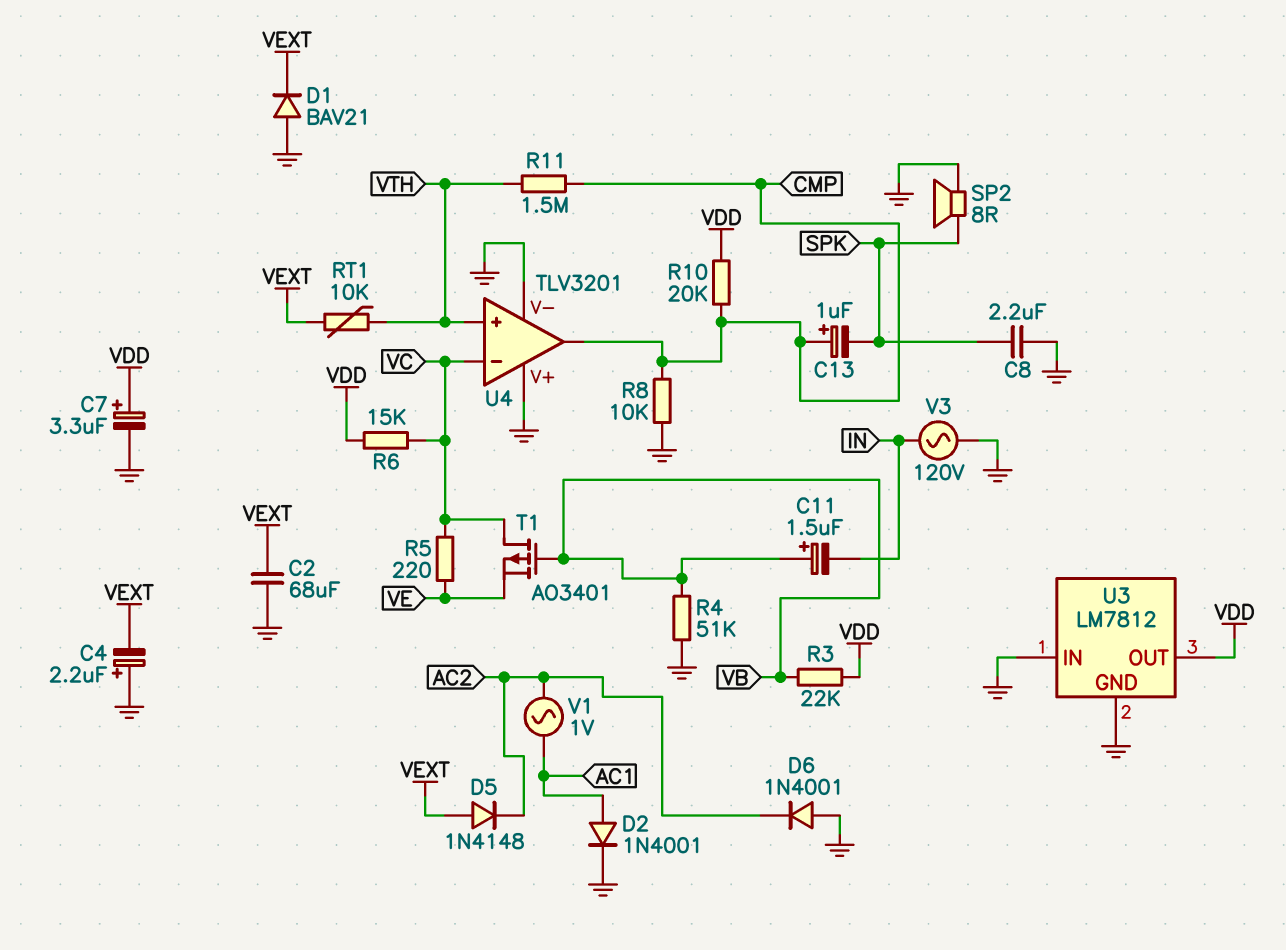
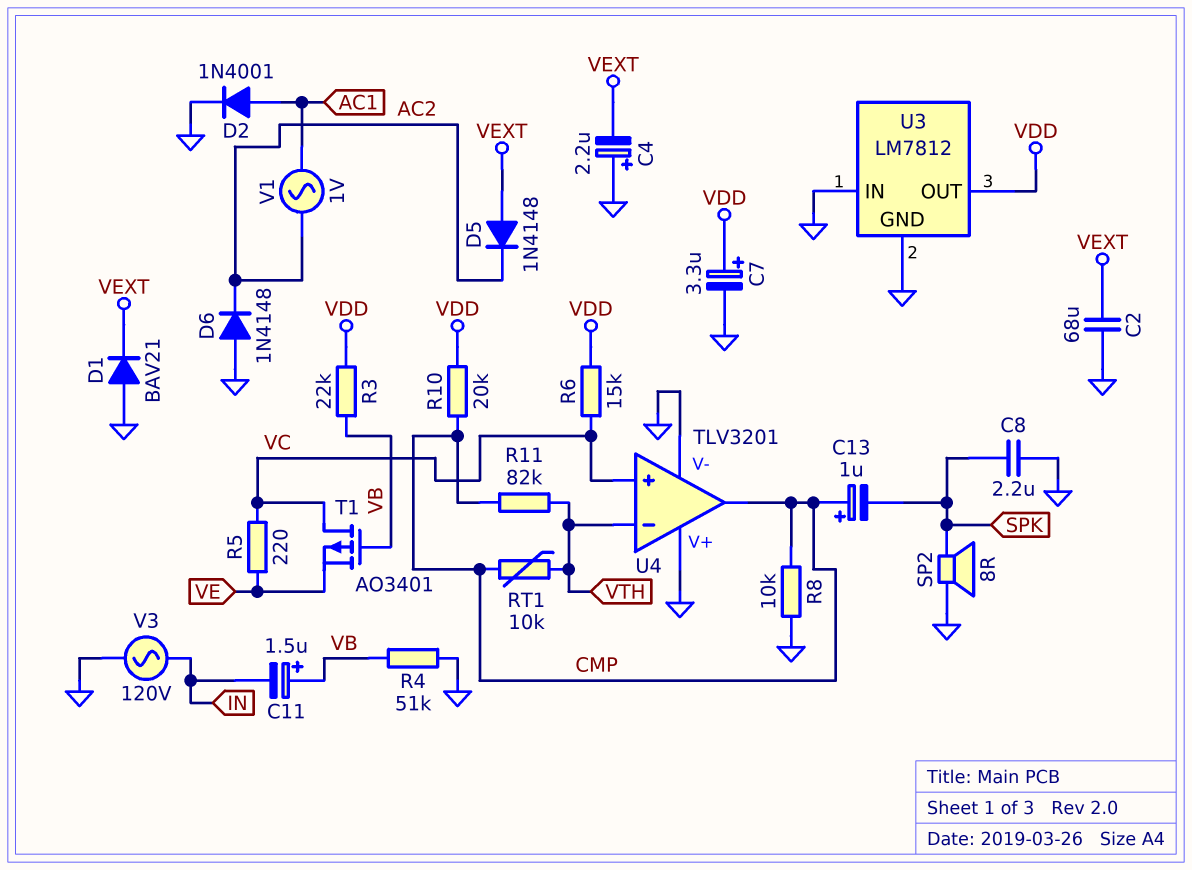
D6: diode 1N4001 (A GND, K AC2) -> diode 1N4148 (A GND, K AC2)
R11: 1.5M (CMP, VTH) -> 82k (CMP, VTH)
RT1: 10k (VEXT, VTH) -> 10k (CMP, VTH)
U4 pin in+: VTH -> VC
U4 pin in-: VC -> VTH

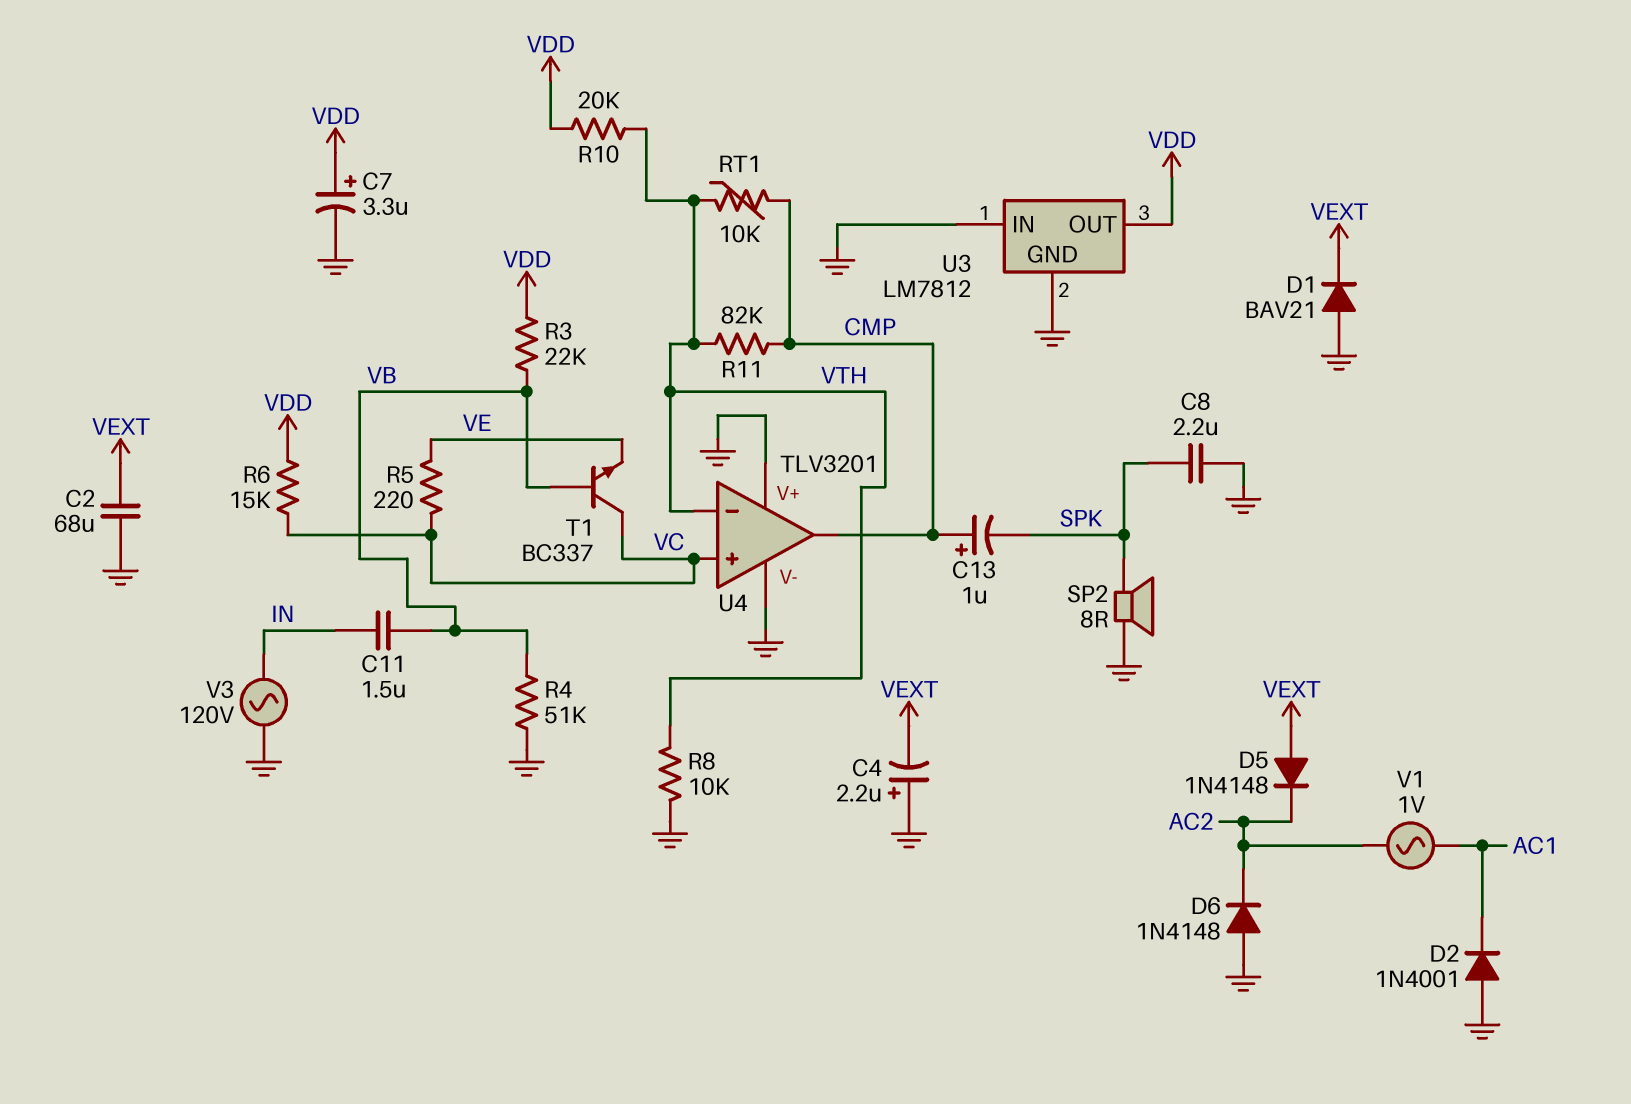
C11: 1.5uF (plus VB, minus IN) -> 1.5uF (IN, VB)
D2: diode 1N4001 (A AC1, K GND) -> diode 1N4001 (A GND, K AC1)
R8: 10k (CMP, GND) -> 10k (GND, VTH)
R10: 20k (CMP, VDD) -> 20k (VDD, VTH)
T1: PMOS AO3401 (G VB, D VC, S VE) -> NPN BC337 (B VB, C VC, E VE)

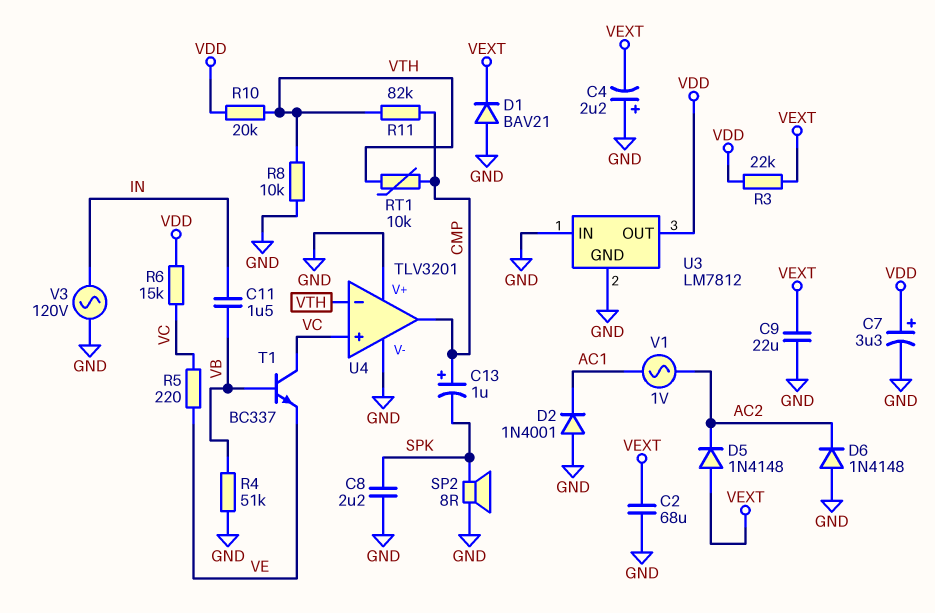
C9: none -> 22uF (GND, VEXT)
R3: 22k (VB, VDD) -> 22k (VDD, VEXT)

